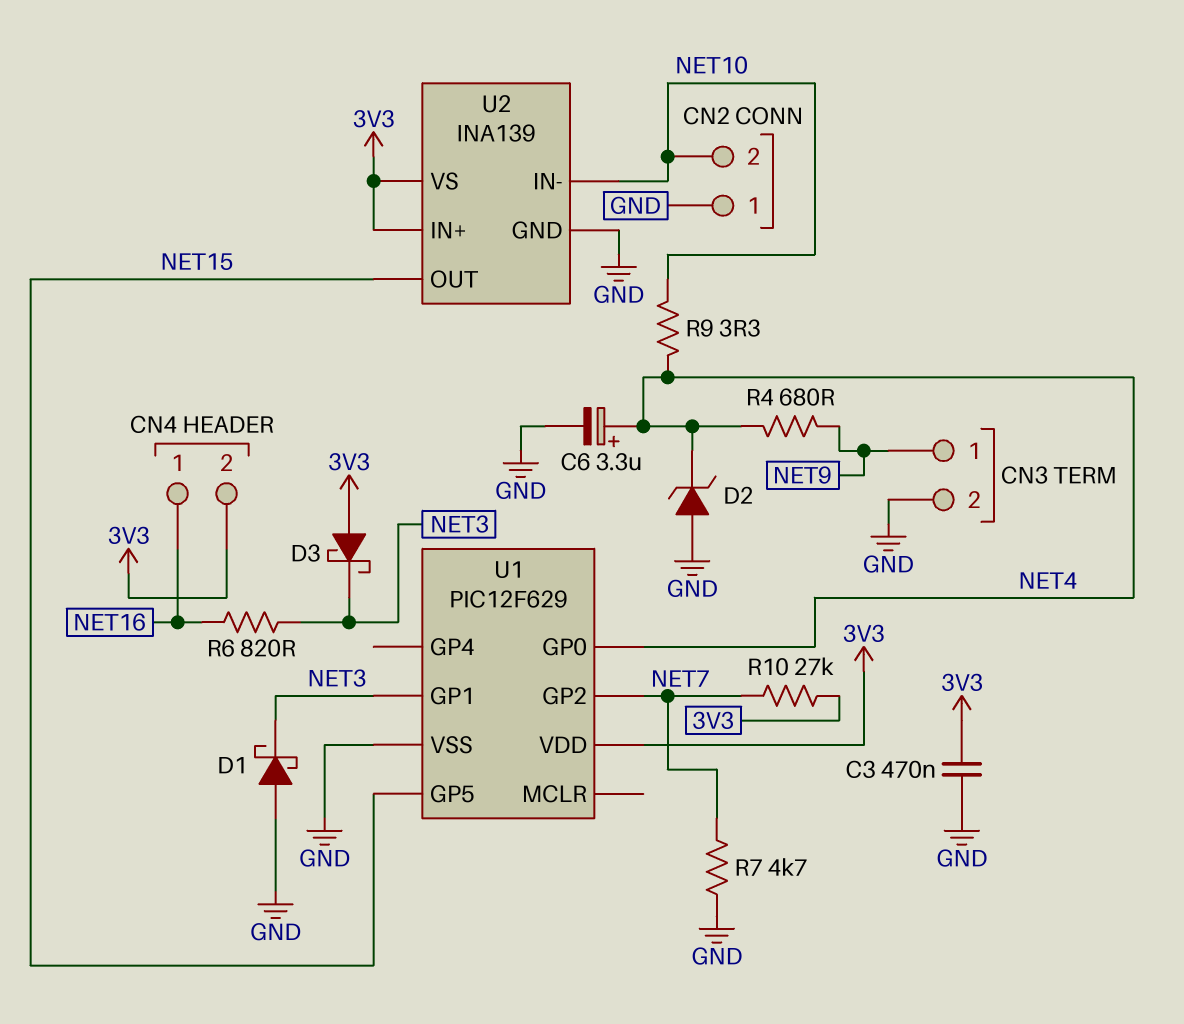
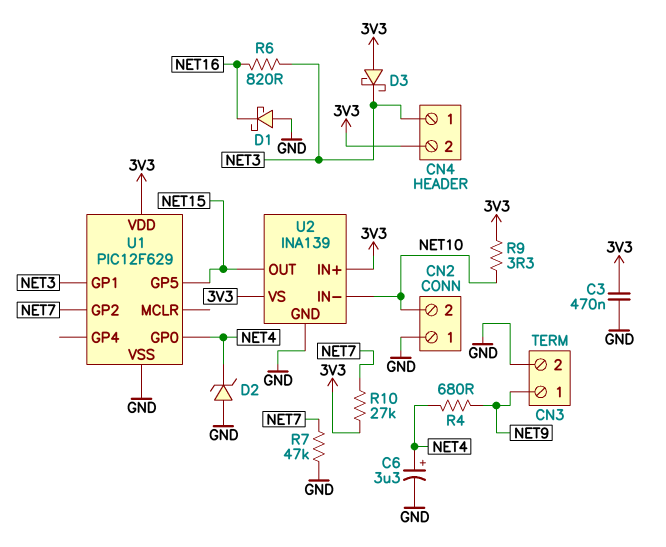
CN4 pin 1: NET16 -> NET3
D1: schottky (A GND, K NET3) -> schottky (A GND, K NET16)
R7: 4.7k (GND, NET7) -> 47k (GND, NET7)
R9: 3.3 (NET4, NET10) -> 3.3 (3V3, NET10)

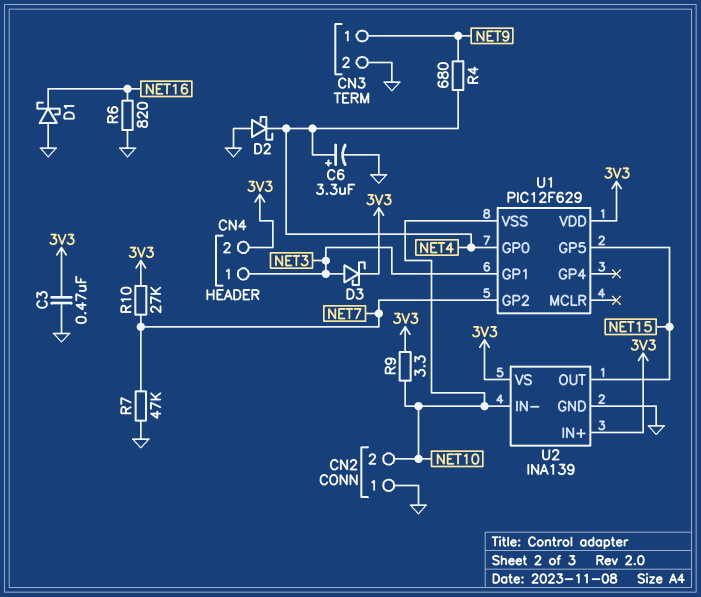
D2: zener (A GND, K NET4) -> schottky (A GND, K NET4)
D3: schottky (A 3V3, K NET3) -> schottky (A NET3, K 3V3)
R6: 820 (NET3, NET16) -> 820 (GND, NET16)
U1 pin VSS: GND -> NET10

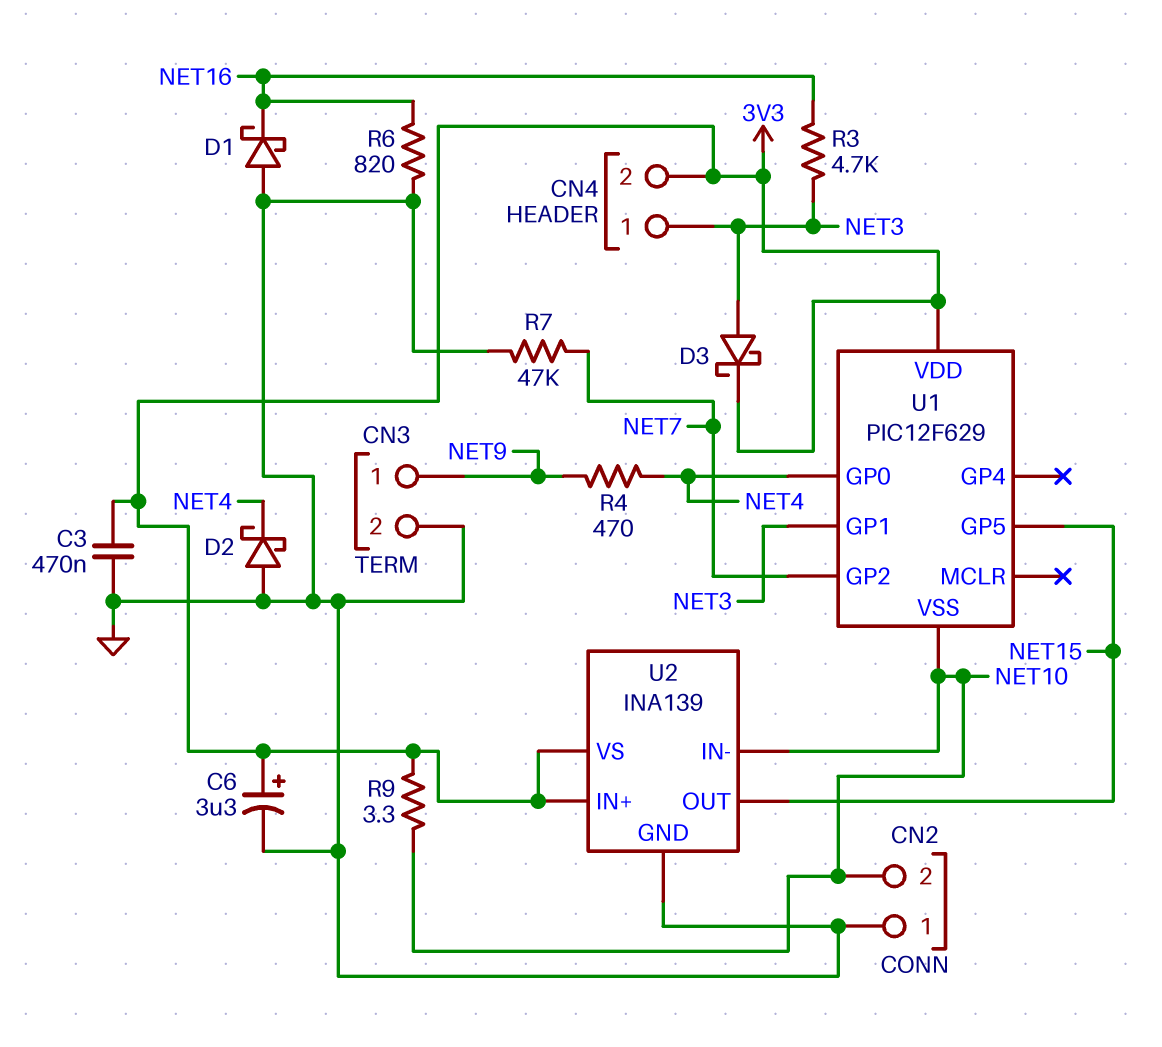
C6: 3.3uF (plus NET4, minus GND) -> 3.3uF (plus 3V3, minus GND)
R3: none -> 4.7k (NET3, NET16)
R4: 680 (NET4, NET9) -> 470 (NET4, NET9)
R10: 27k (3V3, NET7) -> none

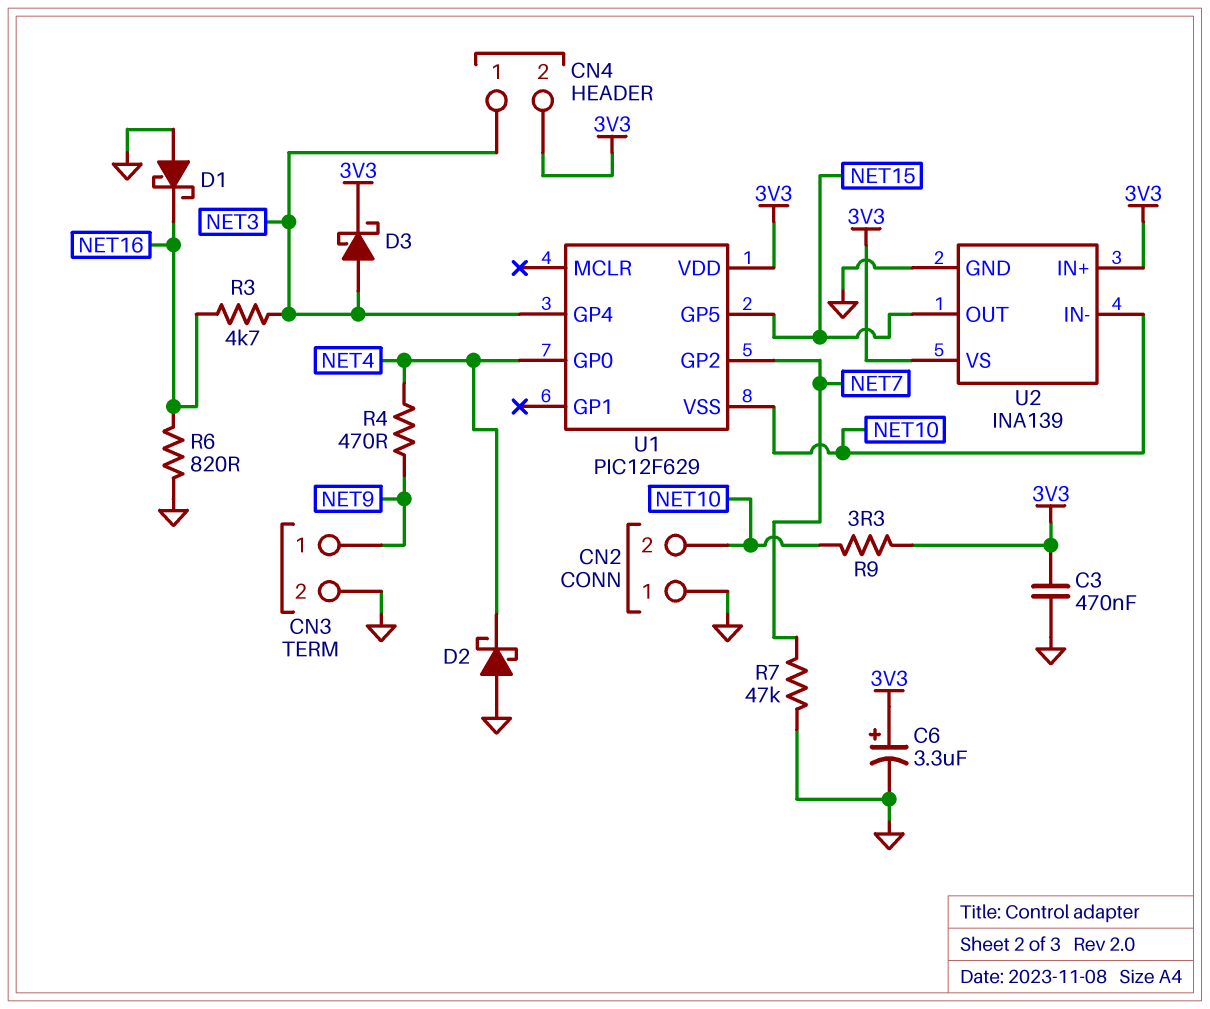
U1 pin GP1: NET3 -> none
U1 pin GP4: none -> NET3

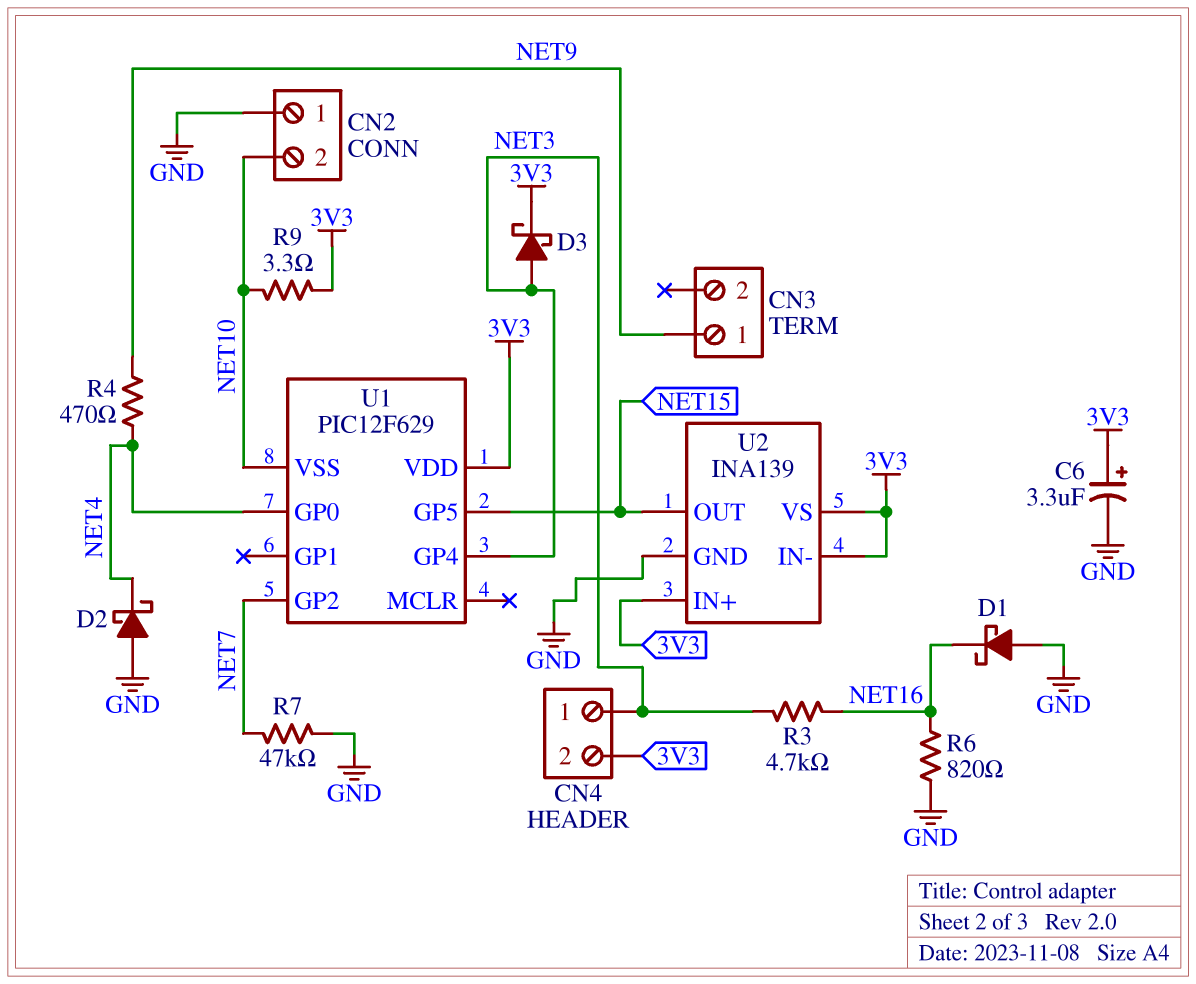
C3: 470nF (3V3, GND) -> none
CN3 pin 2: GND -> none
U2 pin IN-: NET10 -> 3V3

